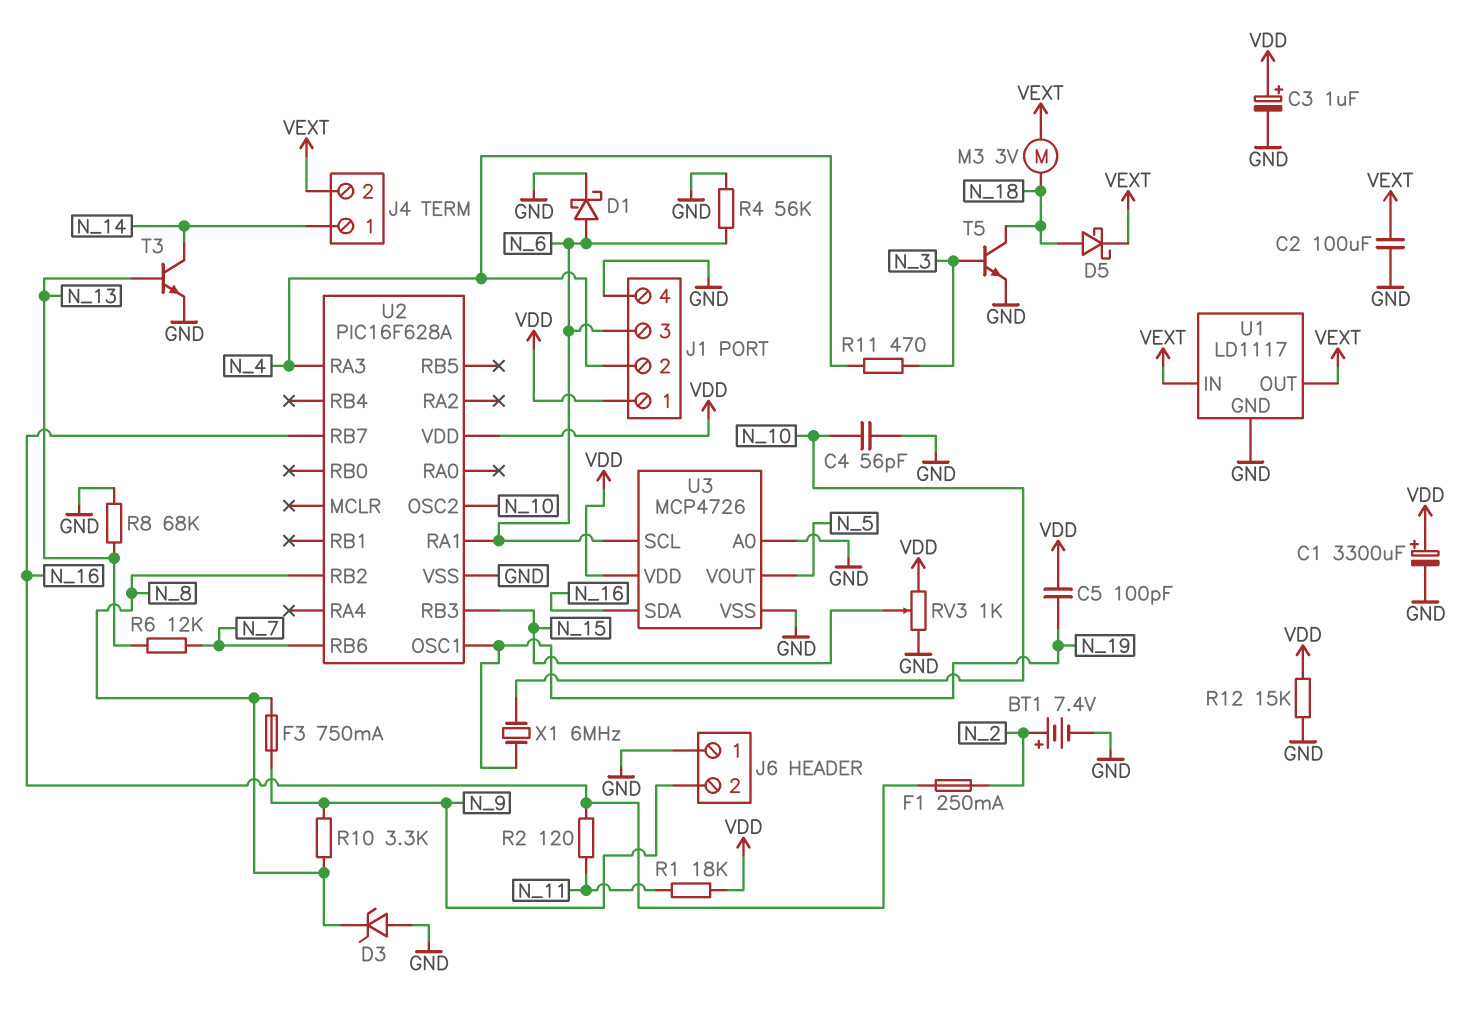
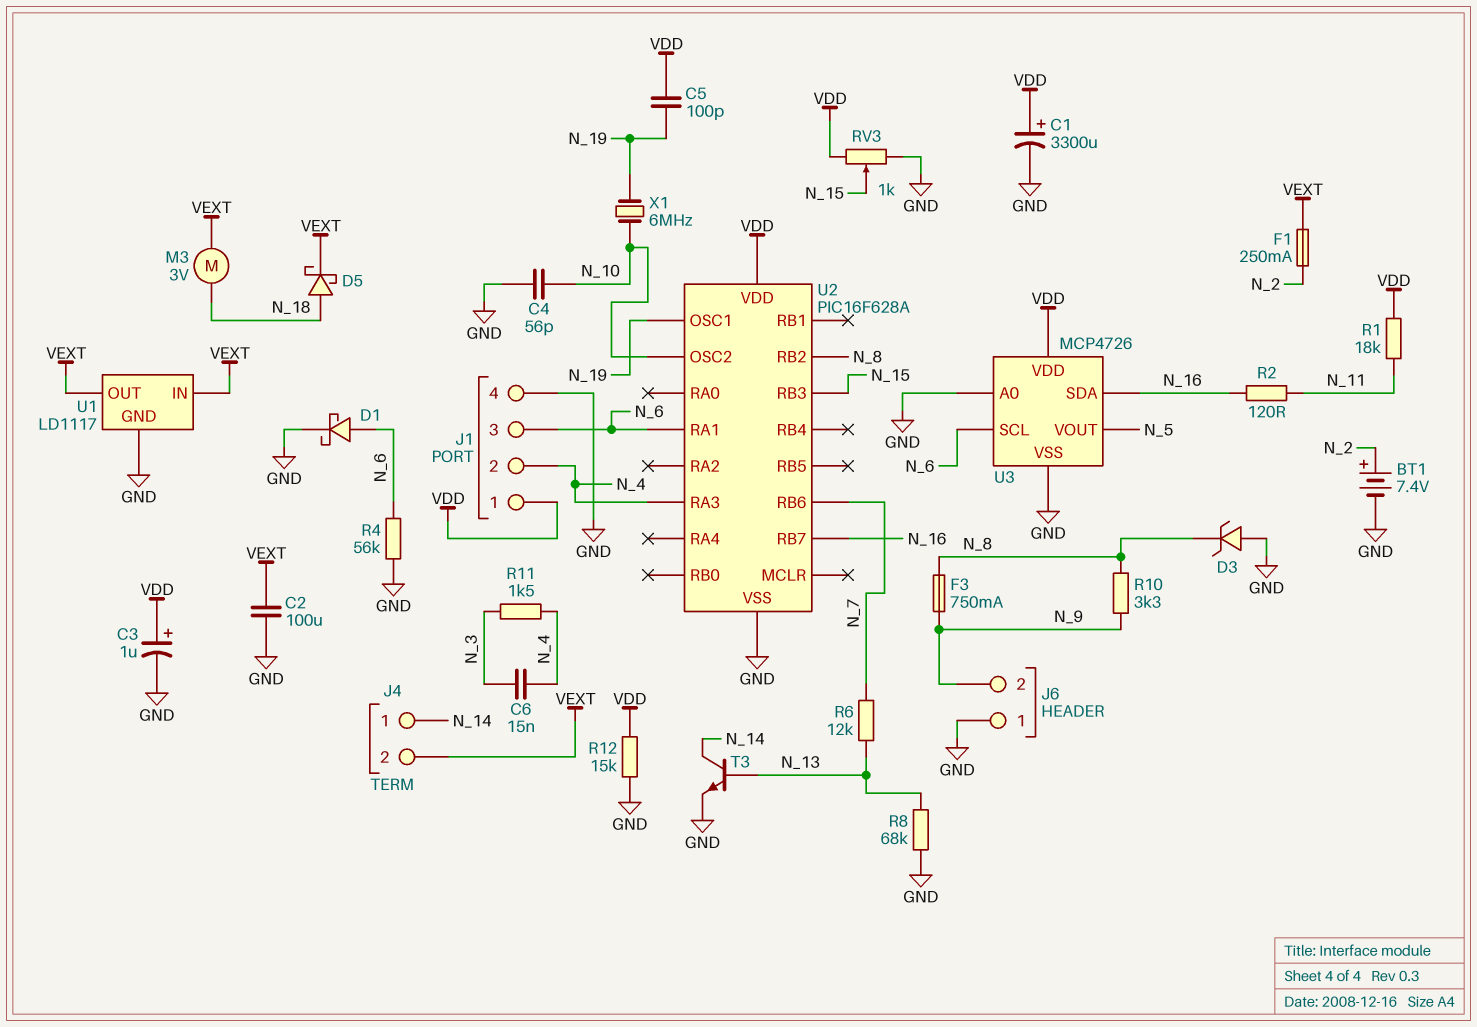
C6: none -> 15nF (N_3, N_4)
F1: 250mA (N_2, N_16) -> 250mA (N_2, VEXT)
R11: 470 (N_3, N_4) -> 1.5k (N_3, N_4)
T5: NPN (B N_3, C N_18, E GND) -> none

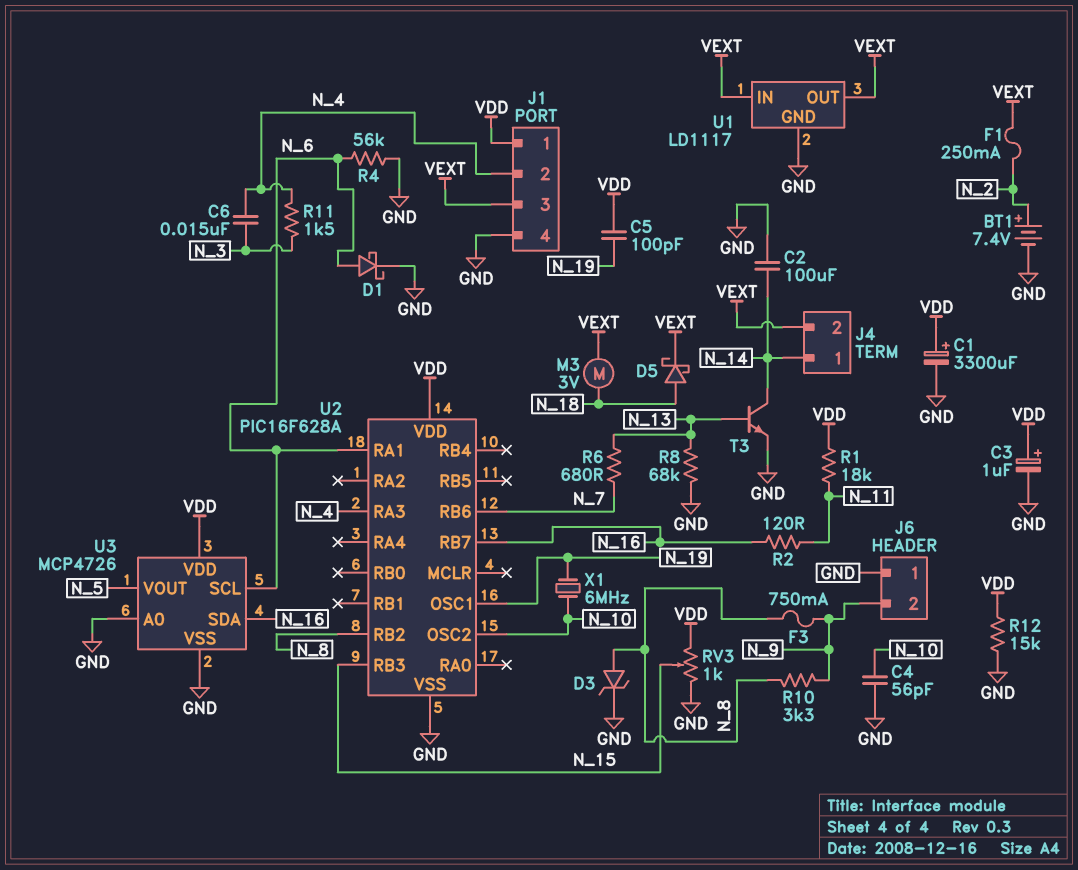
C2: 100uF (GND, VEXT) -> 100uF (GND, N_14)
D3: zener (A GND, K N_8) -> zener (A N_8, K GND)
J1 pin 3: N_6 -> VEXT
R6: 12k (N_7, N_13) -> 680 (N_7, N_13)

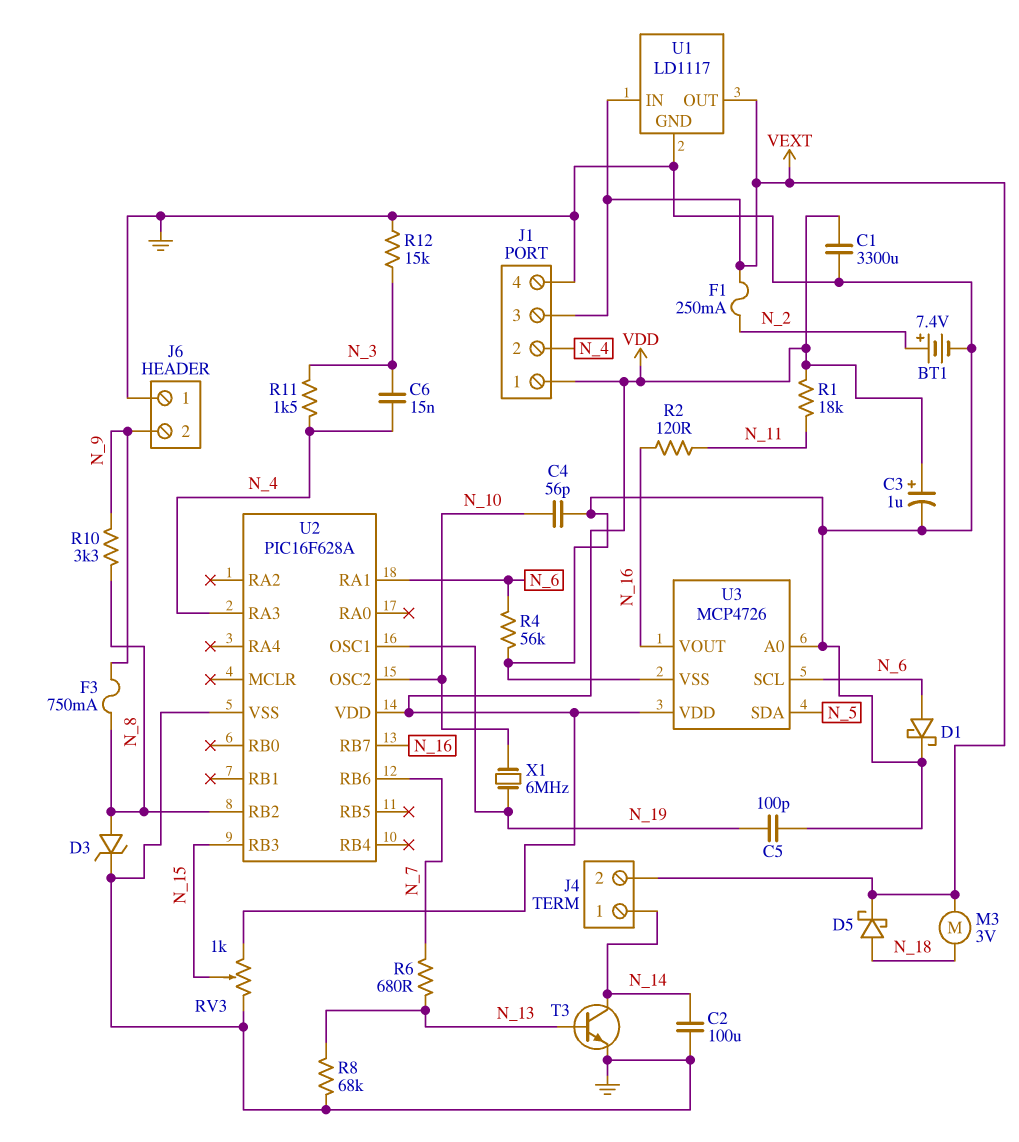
C1: 3300uF (plus VDD, minus GND) -> 3300uF (GND, VDD)
C5: 100pF (N_19, VDD) -> 100pF (GND, N_19)
R12: 15k (GND, VDD) -> 15k (GND, N_3)
U3 pin SDA: N_16 -> N_5
U3 pin VOUT: N_5 -> N_16

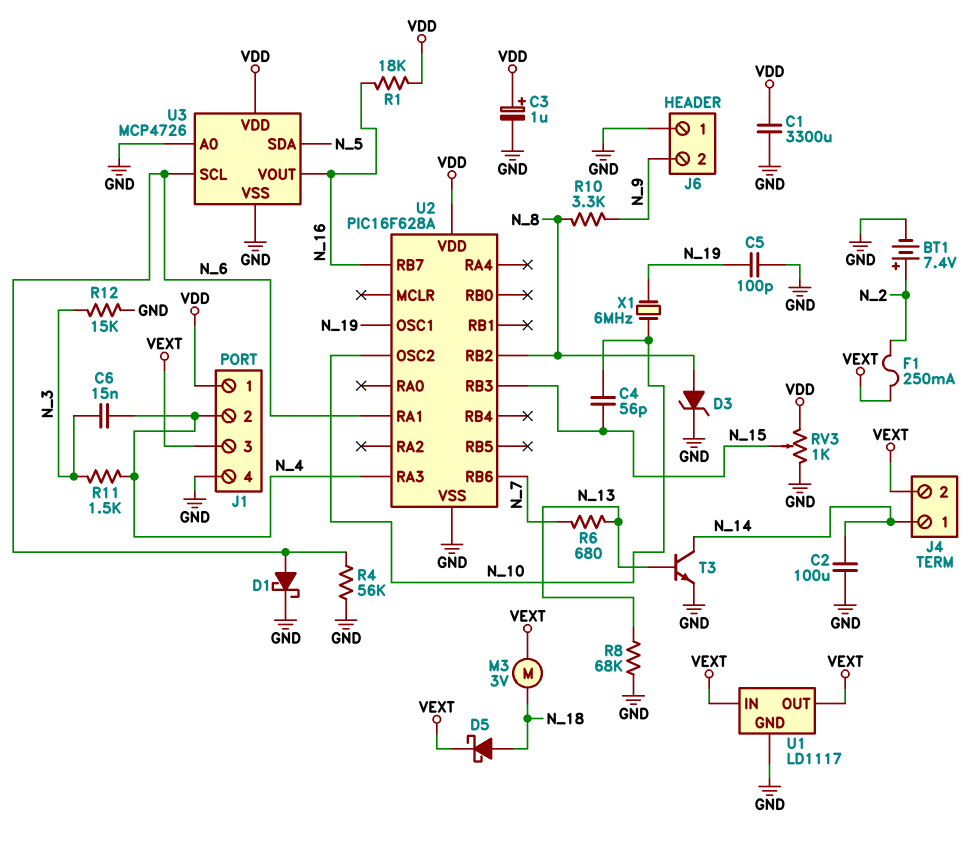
C4: 56pF (GND, N_10) -> 56pF (N_10, N_15)
F3: 750mA (N_8, N_9) -> none
R1: 18k (N_11, VDD) -> 18k (N_16, VDD)
R2: 120 (N_11, N_16) -> none

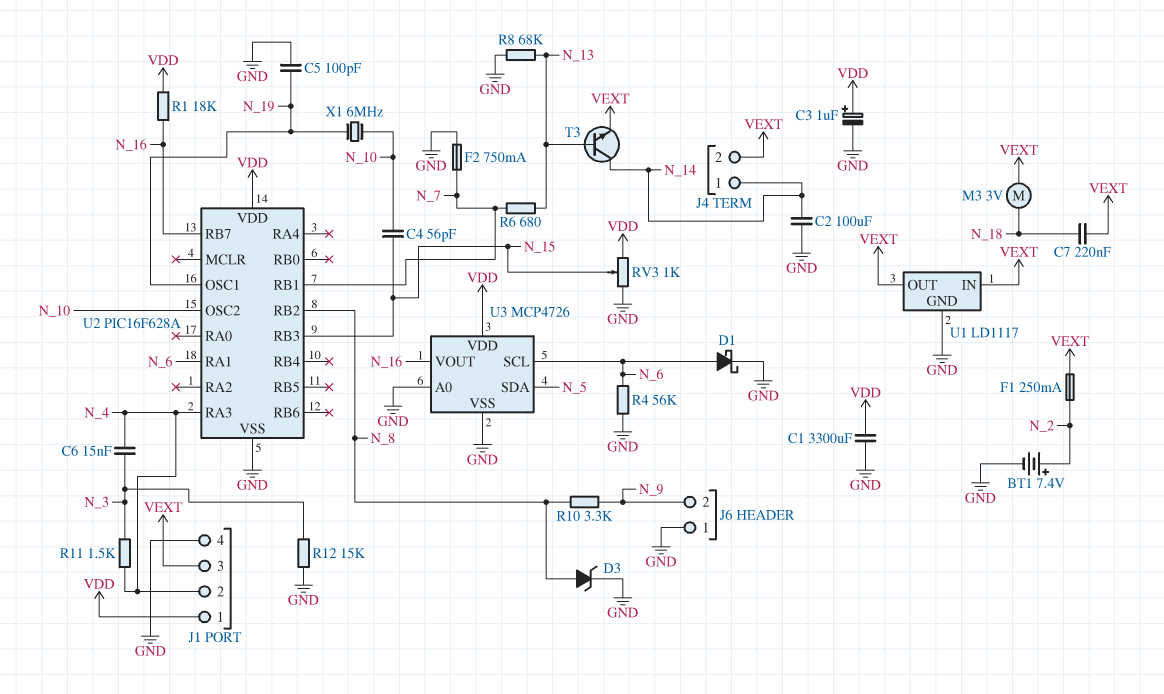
C7: none -> 220nF (N_18, VEXT)
D5: schottky (A N_18, K VEXT) -> none
F2: none -> 750mA (GND, N_7)
T3: NPN (B N_13, C N_14, E GND) -> NPN (B N_13, C N_14, E VEXT)
U2 pin RB1: none -> N_7
U2 pin RB6: N_7 -> none

